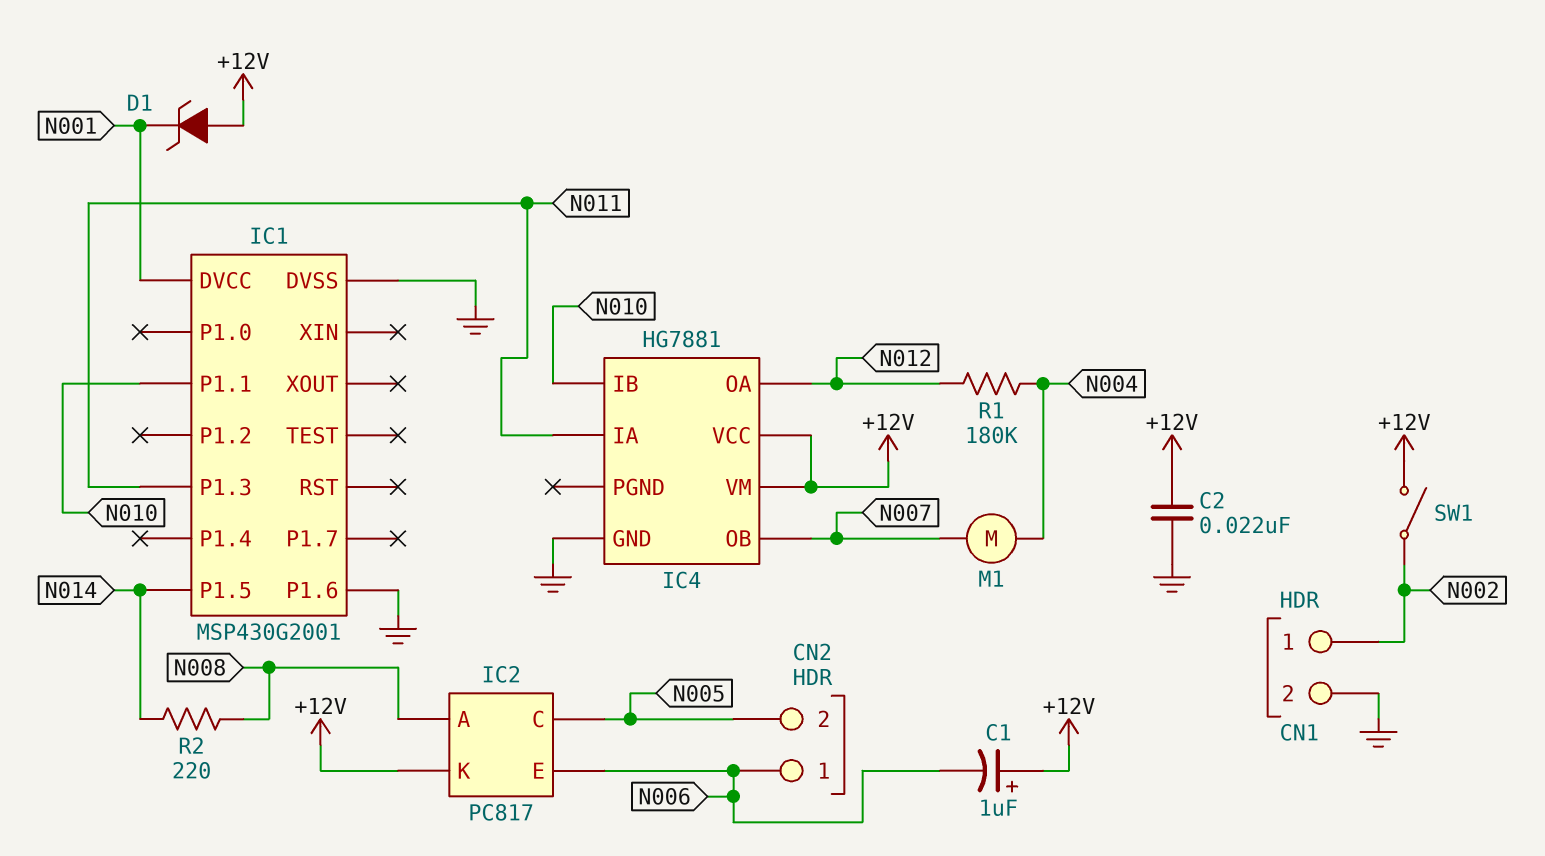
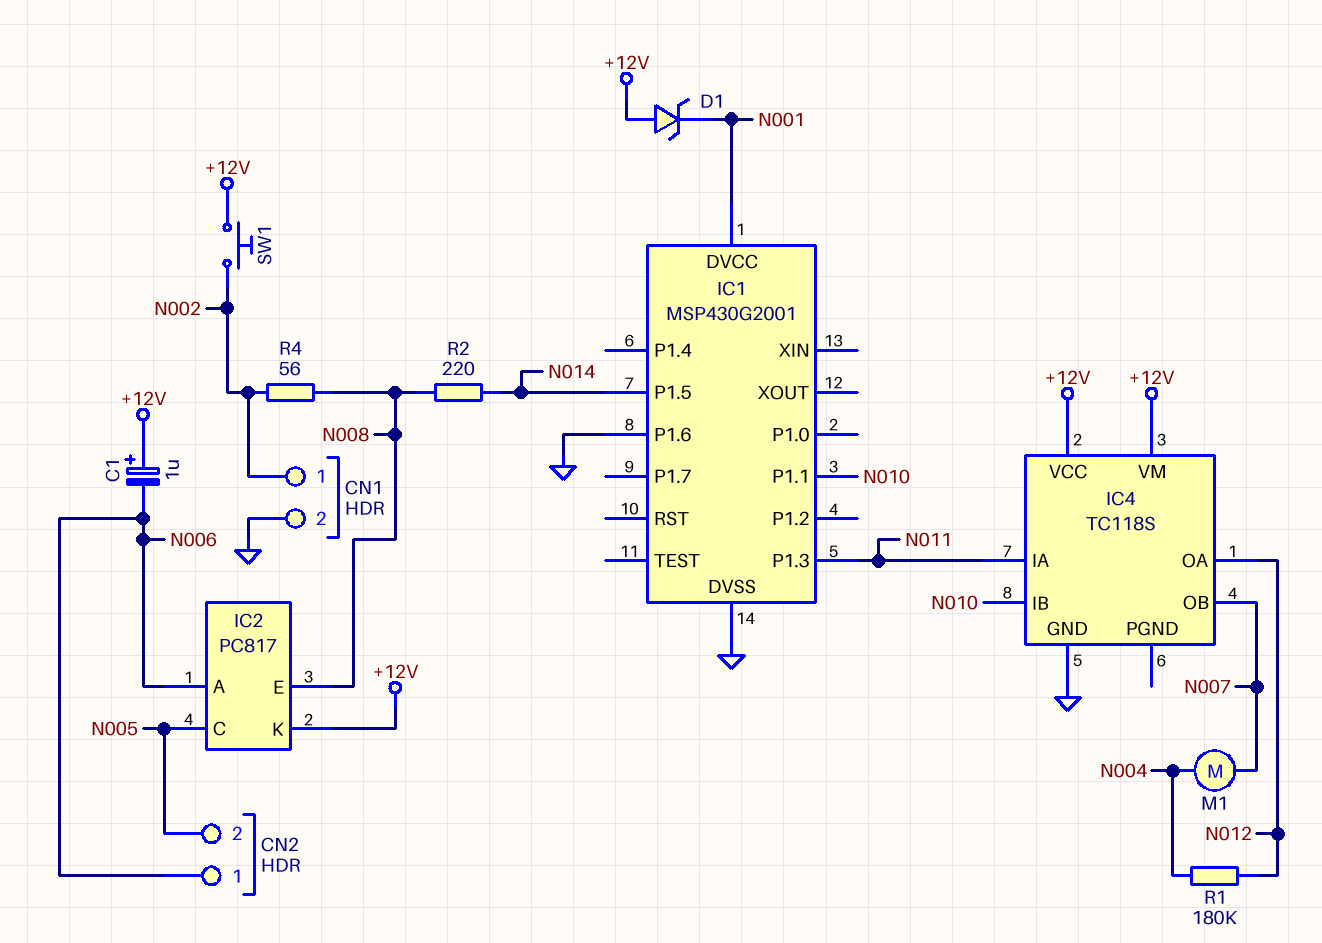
C2: 22nF (+12V, GND) -> none
IC2 pin A: N008 -> N006
IC2 pin E: N006 -> N008
IC4: HG7881 -> TC118S
R4: none -> 56 (N002, N008)
SW1: switch (+12V, N002) -> button (+12V, N002)

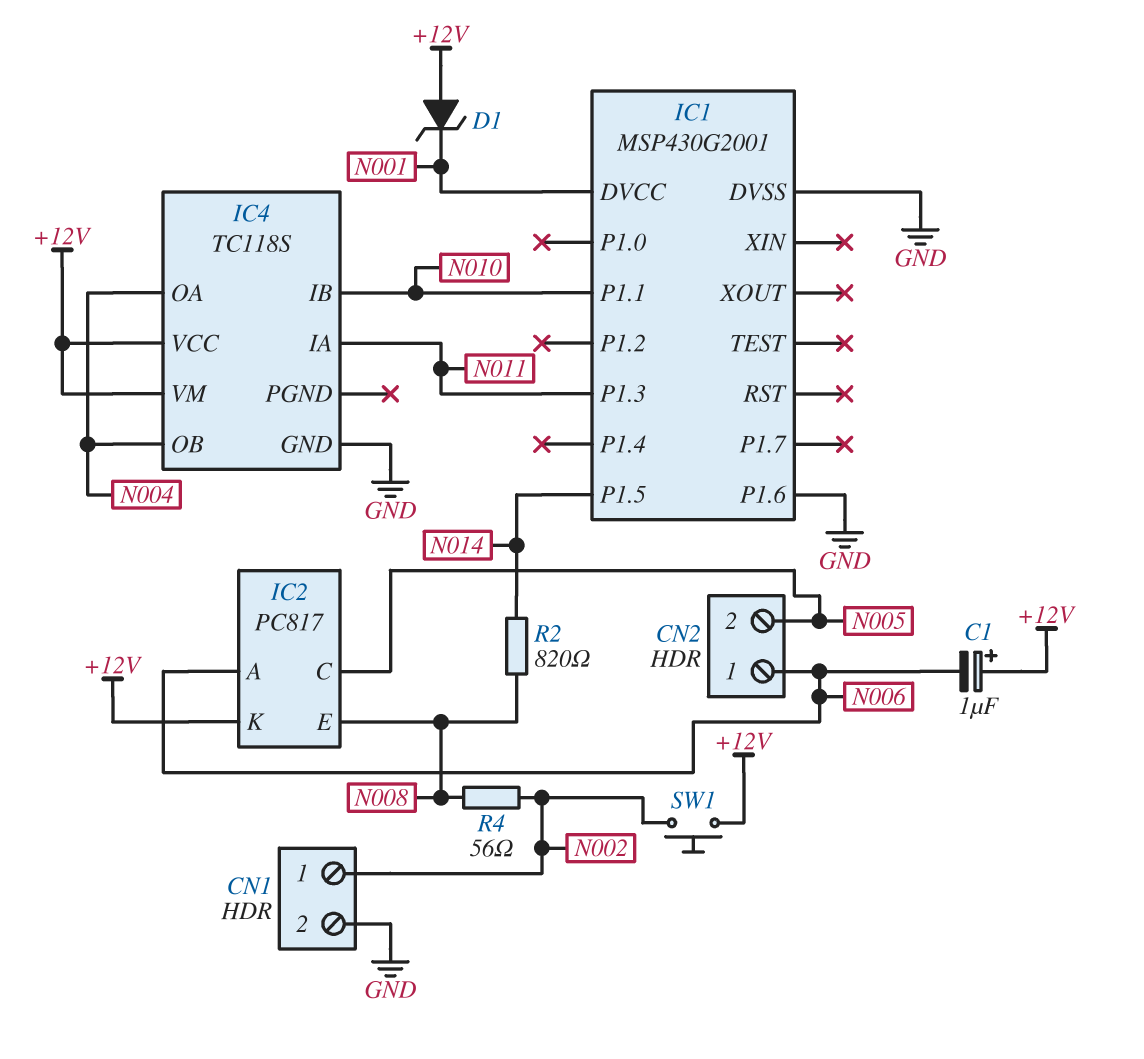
IC4 pin OA: N012 -> N004
IC4 pin OB: N007 -> N004
M1: motor (N004, N007) -> none
R1: 180k (N004, N012) -> none
R2: 220 (N008, N014) -> 820 (N008, N014)

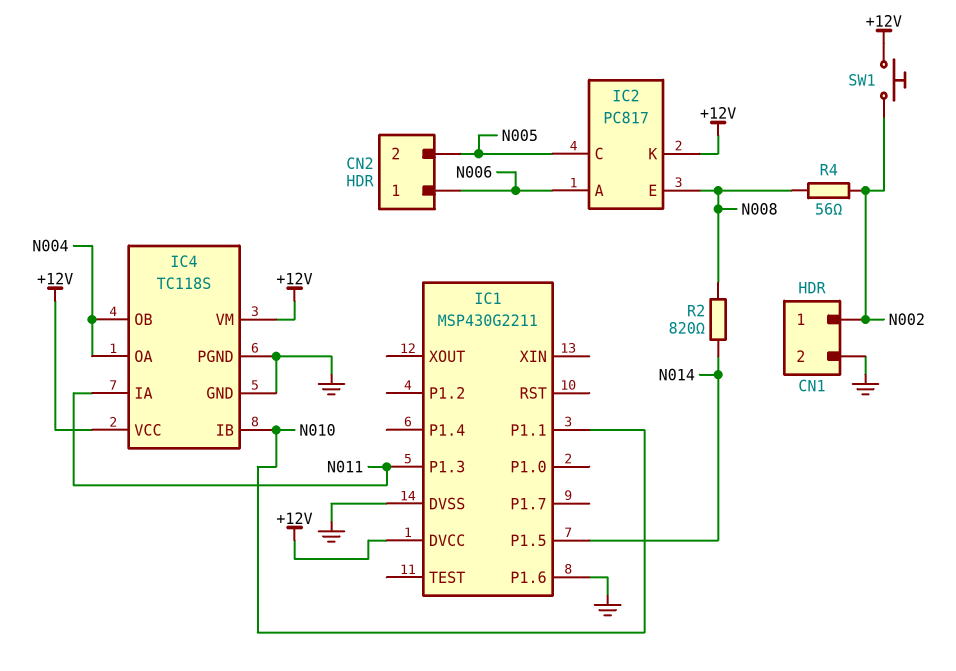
C1: 1uF (plus +12V, minus N006) -> none
D1: zener (A +12V, K N001) -> none
IC1: MSP430G2001 -> MSP430G2211
IC1 pin DVCC: N001 -> +12V
IC4 pin PGND: none -> GND

